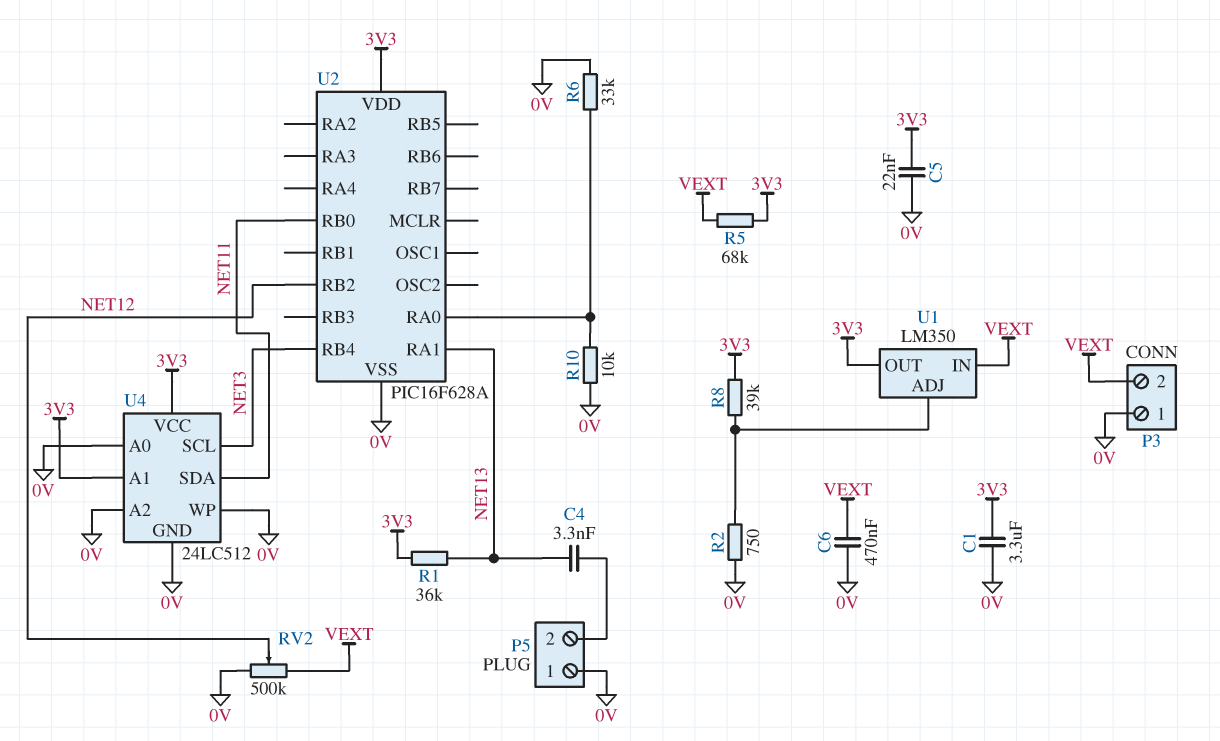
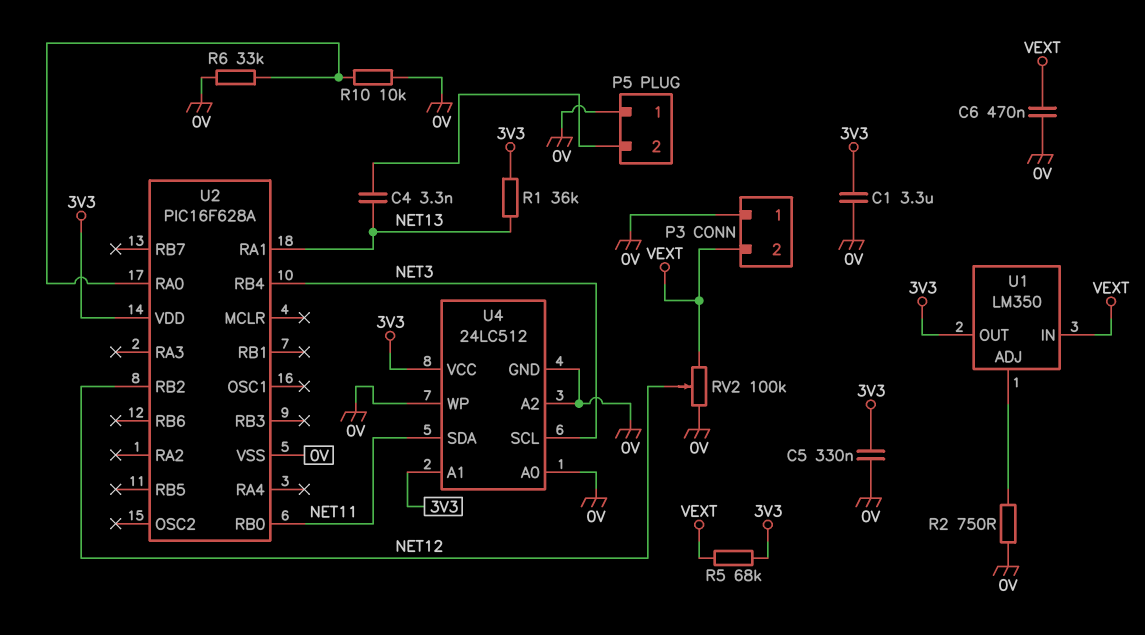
C5: 22nF (0V, 3V3) -> 330nF (0V, 3V3)
R8: 39k (3V3, U1/ADJ) -> none
RV2: 500k (0V, VEXT, wiper NET12) -> 100k (0V, VEXT, wiper NET12)

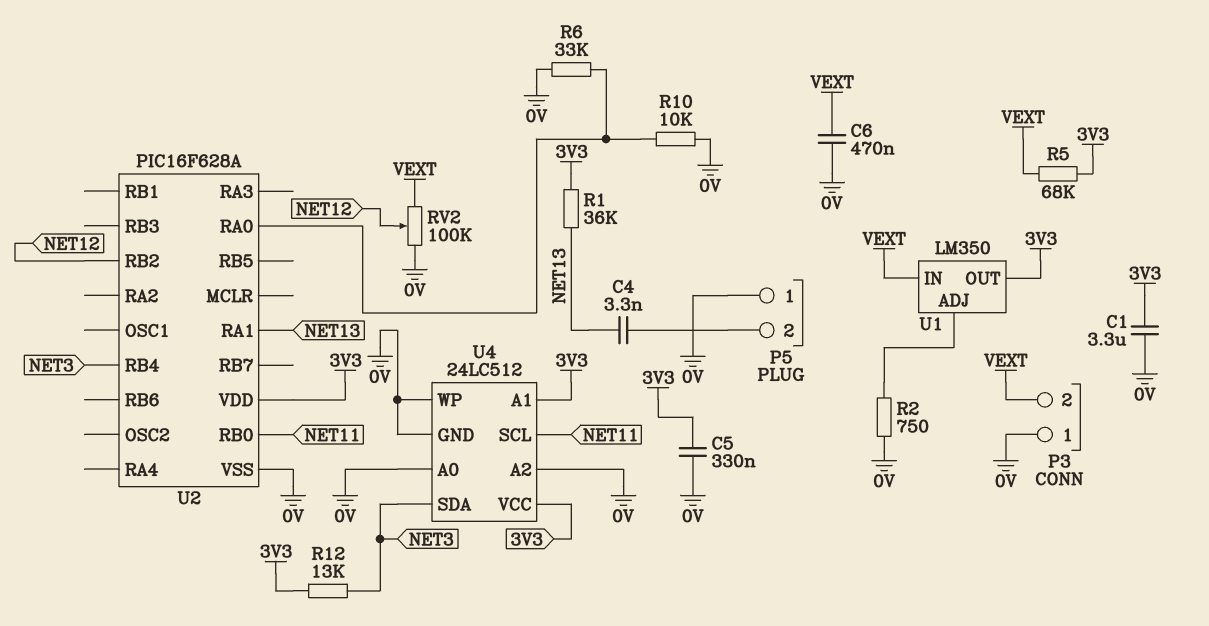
R12: none -> 13k (3V3, NET3)
U4 pin SCL: NET3 -> NET11
U4 pin SDA: NET11 -> NET3

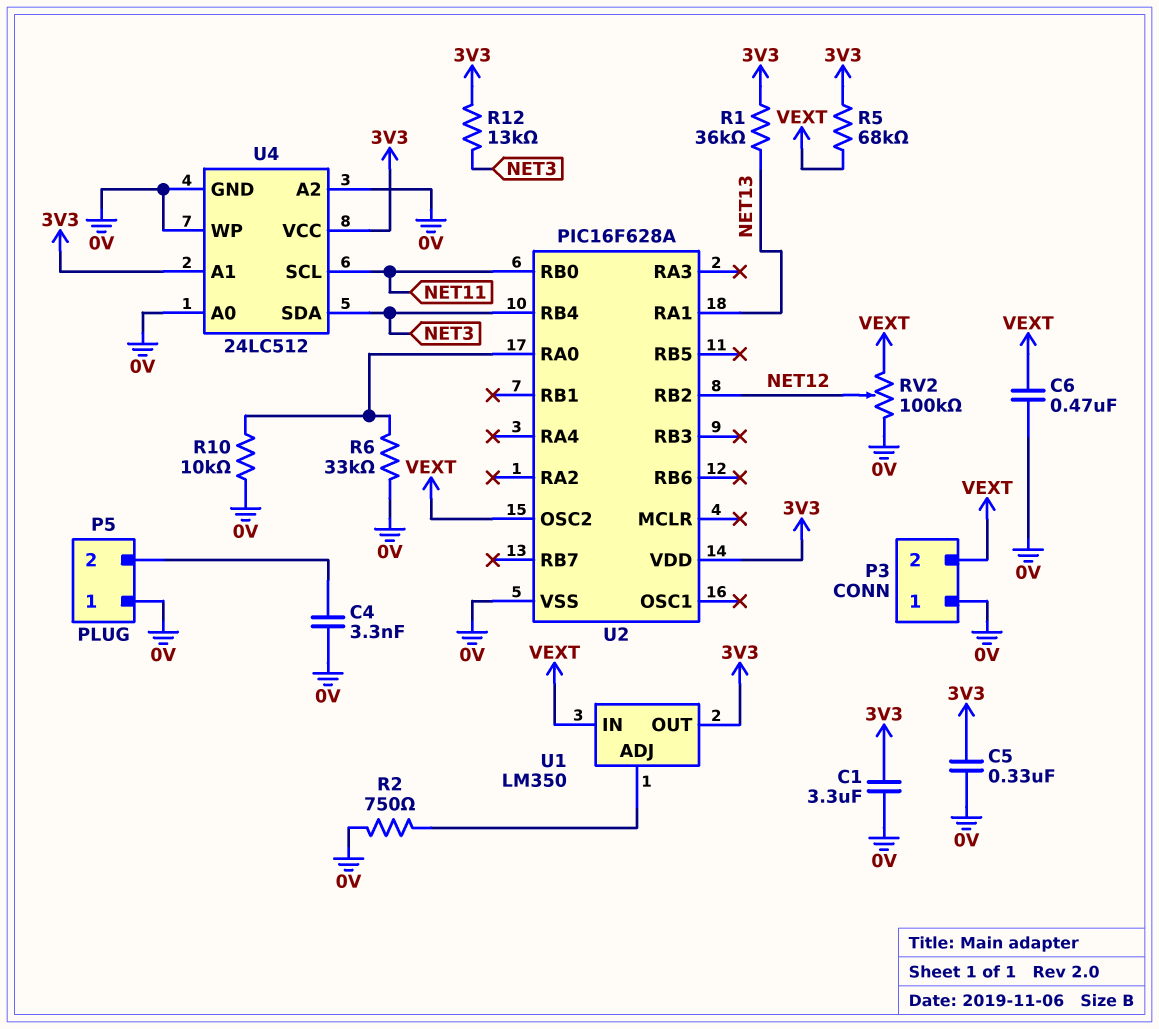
C4: 3.3nF (NET13, P5/2) -> 3.3nF (0V, P5/2)
U2 pin OSC2: none -> VEXT

